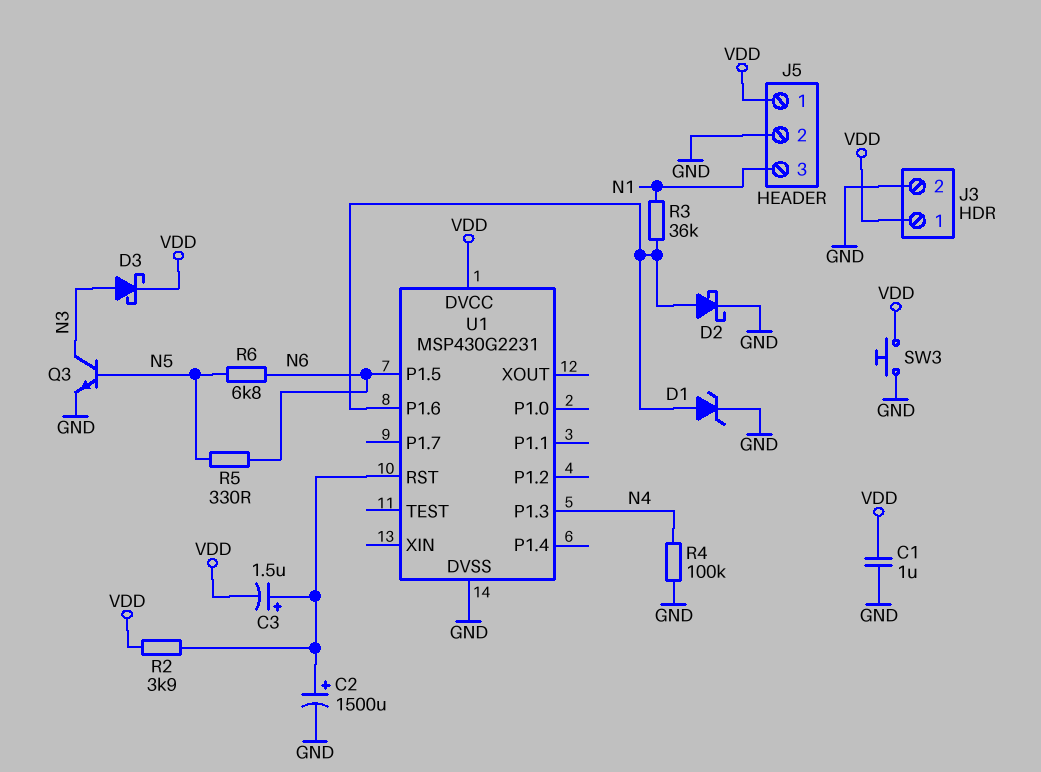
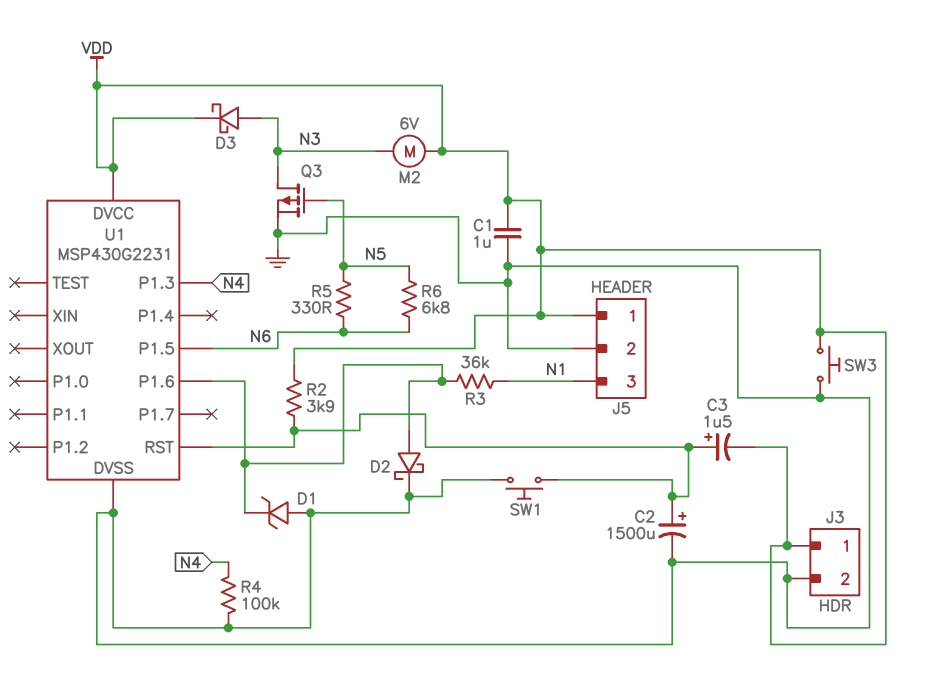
D1: zener (A U1/P1.6, K GND) -> zener (A GND, K U1/P1.6)
M2: none -> motor 6V (N3, VDD)
Q3: NPN (B N5, C N3, E GND) -> PMOS (G N5, D N3, S GND)
SW1: none -> button (GND, U1/RST)

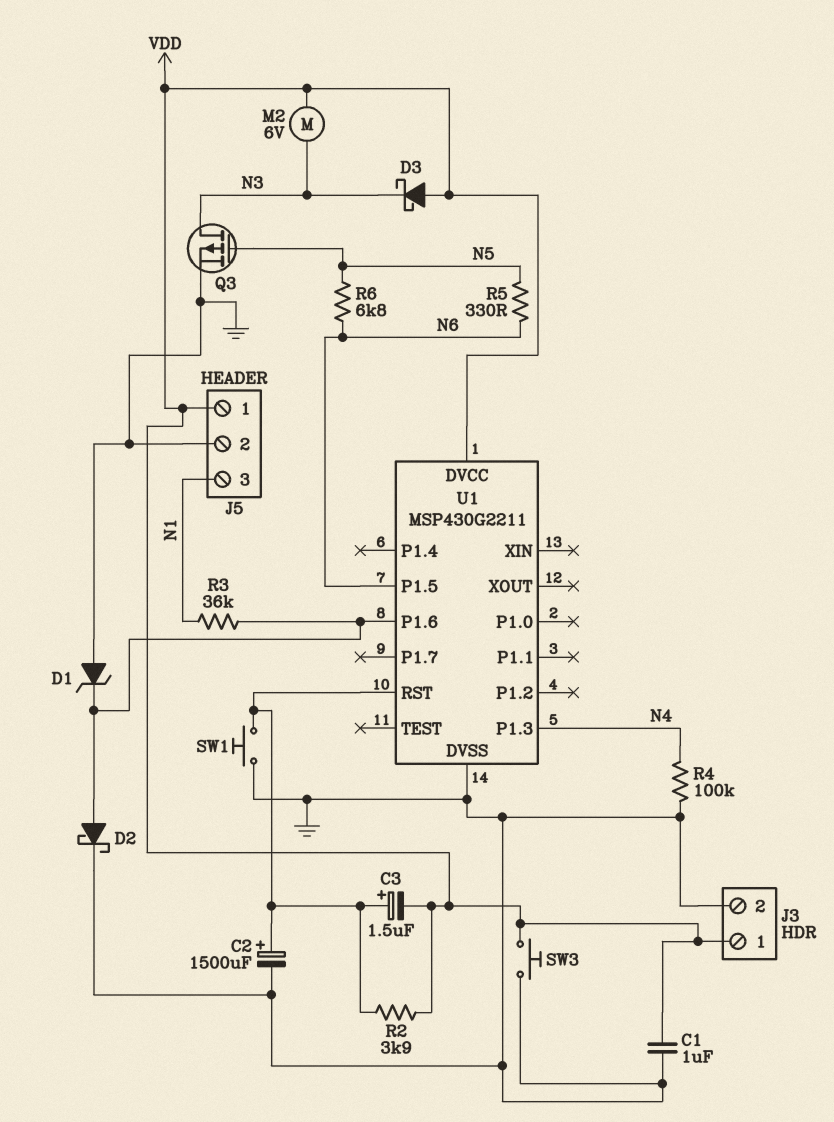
D3: schottky (A N3, K VDD) -> schottky (A VDD, K N3)
U1: MSP430G2231 -> MSP430G2211

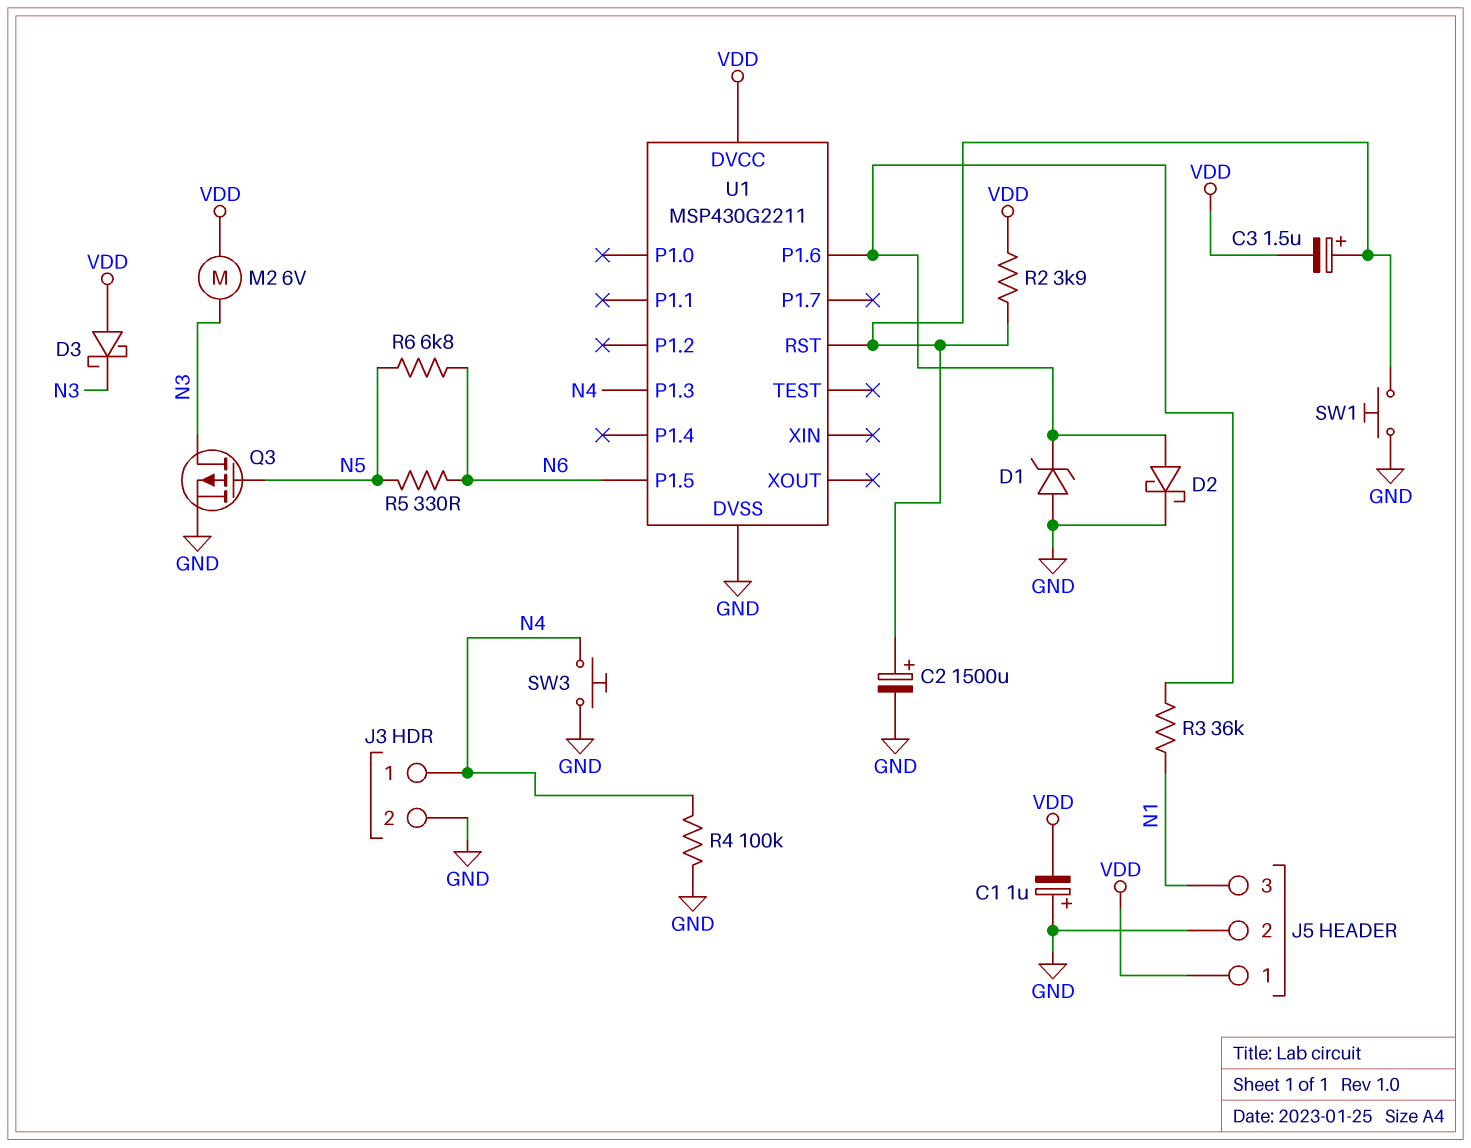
C1: 1uF (GND, VDD) -> 1uF (plus GND, minus VDD)
J3 pin 1: VDD -> N4
SW3: button (GND, VDD) -> button (GND, N4)

